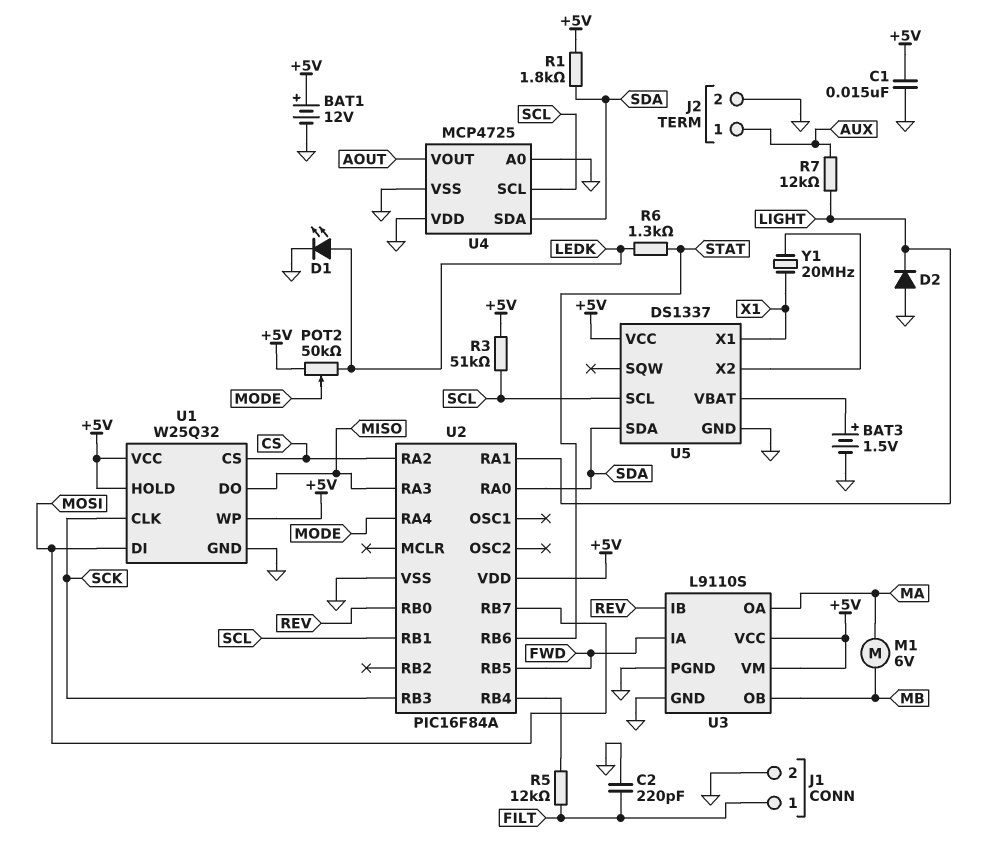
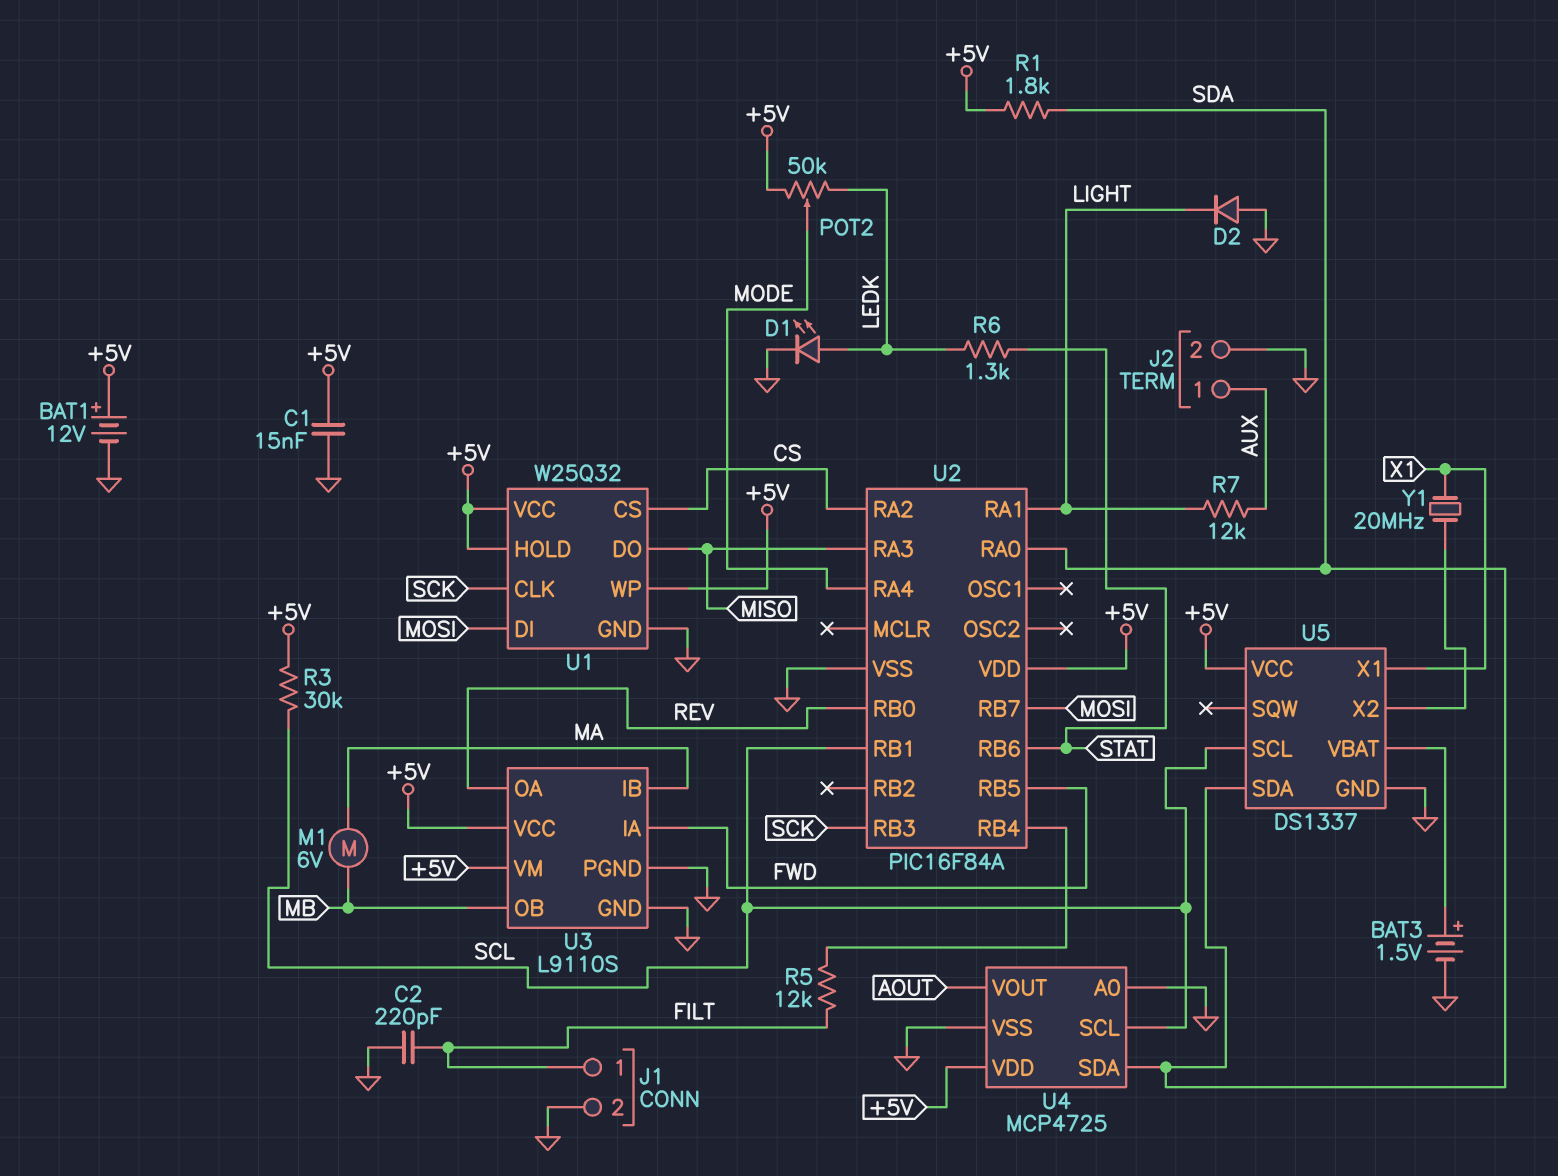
R3: 51k (+5V, SCL) -> 30k (+5V, SCL)
U3 pin IB: REV -> MA
U3 pin OA: MA -> REV
U4 pin VDD: GND -> +5V

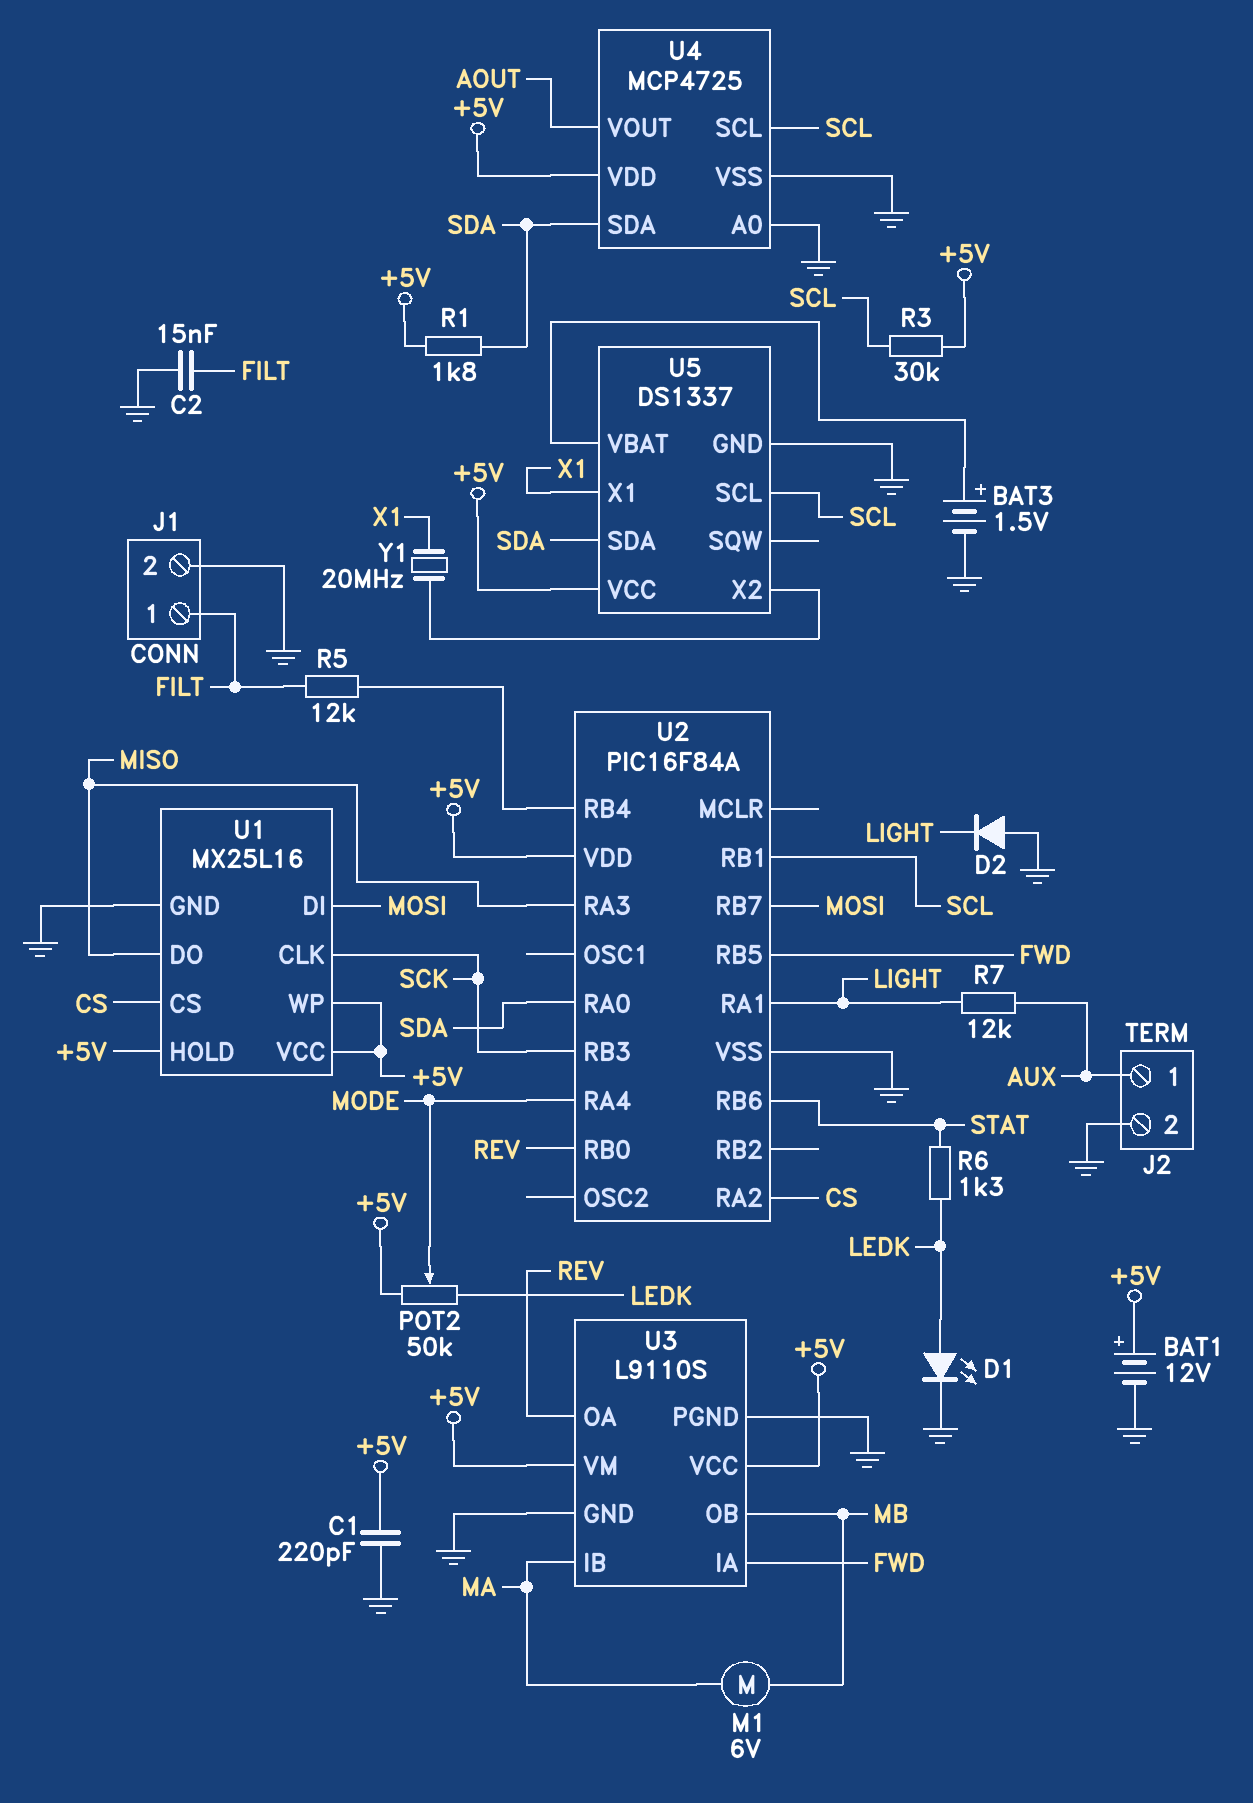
C1: 15nF (+5V, GND) -> 220pF (+5V, GND)
C2: 220pF (FILT, GND) -> 15nF (FILT, GND)
U1: W25Q32 -> MX25L16

